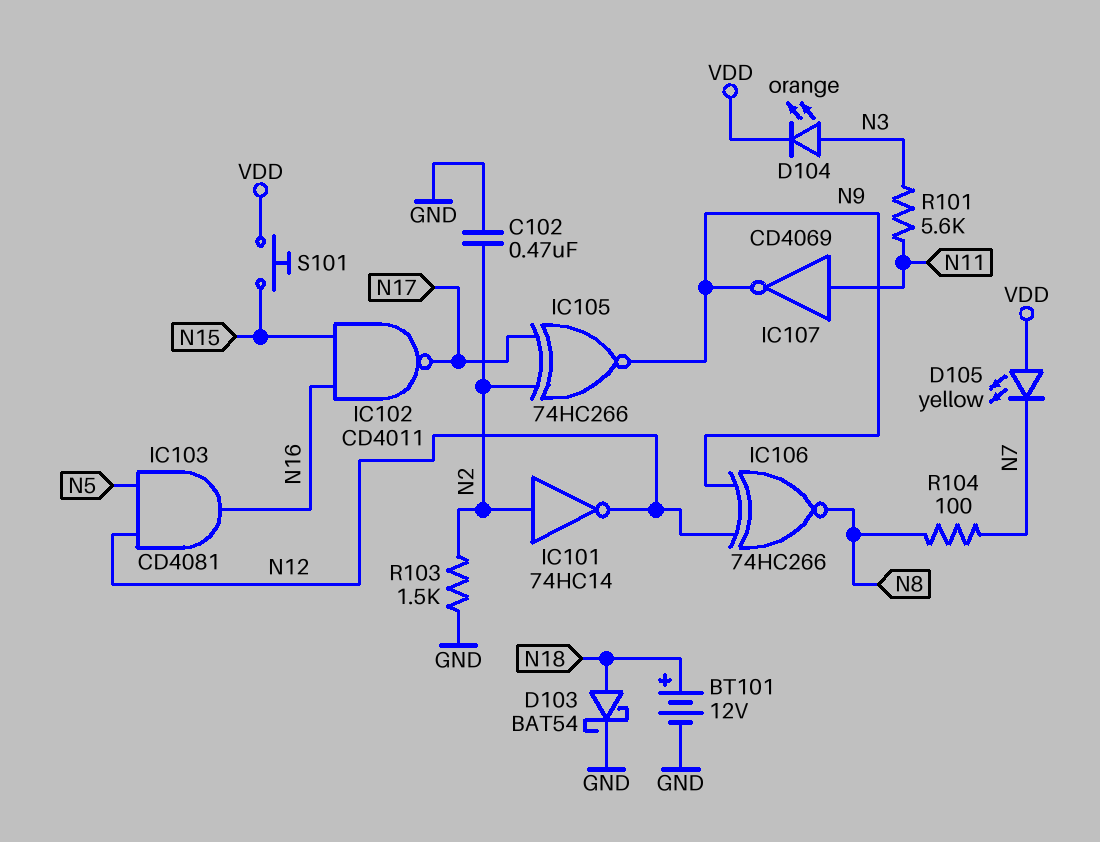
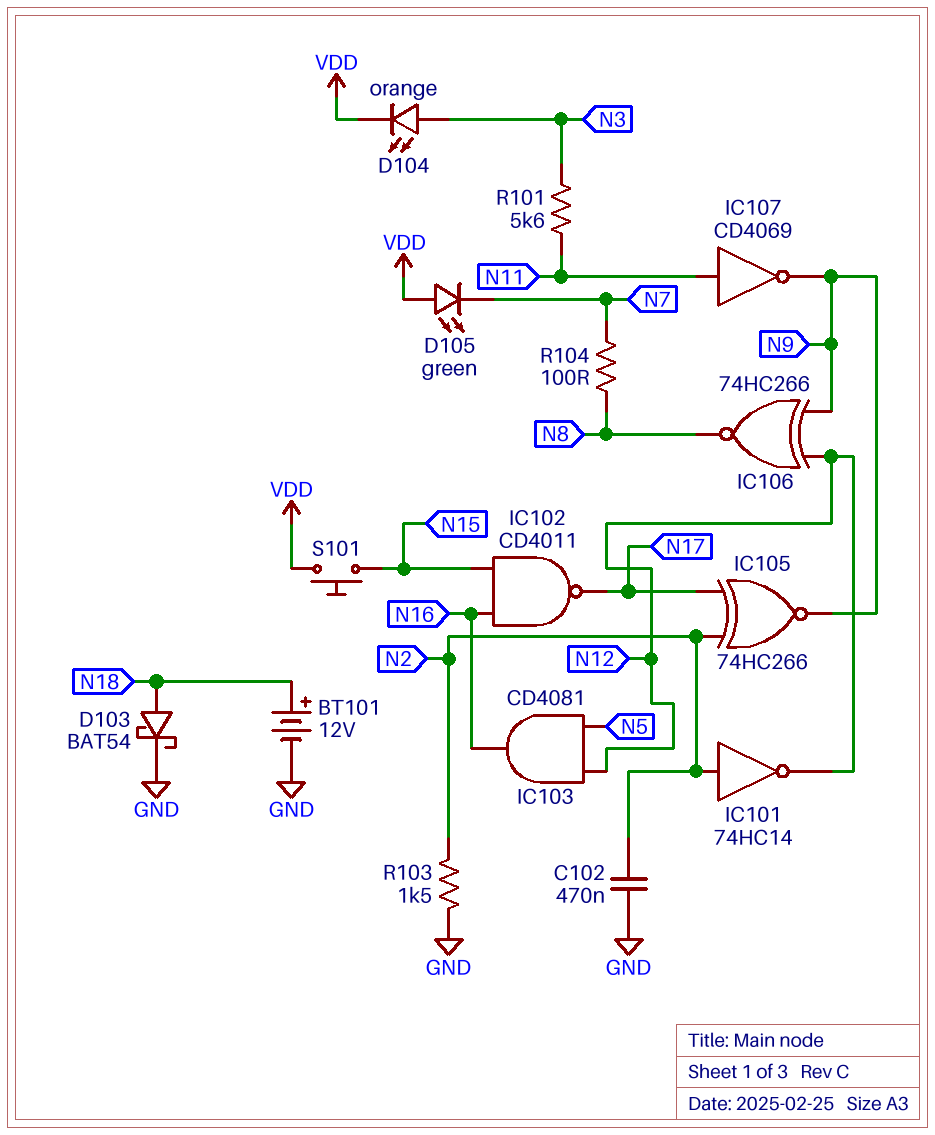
D105: LED yellow (A VDD, K N7) -> LED green (A VDD, K N7)

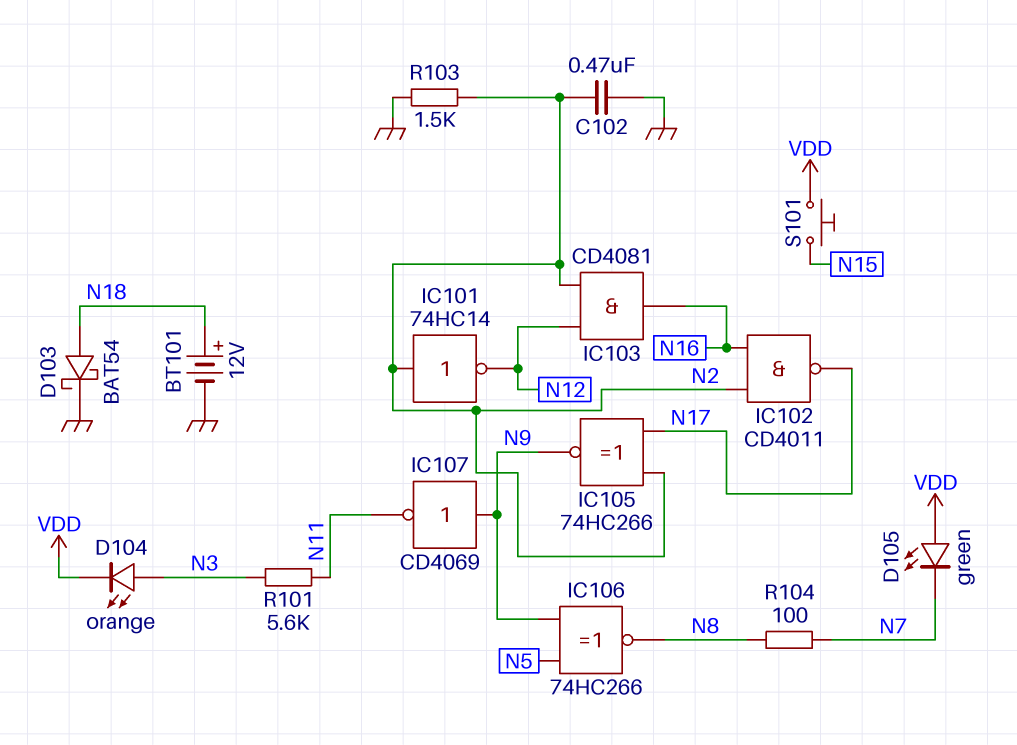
IC102: NAND CD4011 (in N15, in N16, out N17) -> NAND CD4011 (in N2, in N16, out N17)
IC103: AND CD4081 (in N5, in N12, out N16) -> AND CD4081 (in N2, in N12, out N16)
IC106: XNOR 74HC266 (in N9, in N12, out N8) -> XNOR 74HC266 (in N5, in N9, out N8)
IC107: NOT CD4069 (in N11, out N9) -> NOT CD4069 (in N9, out N11)

